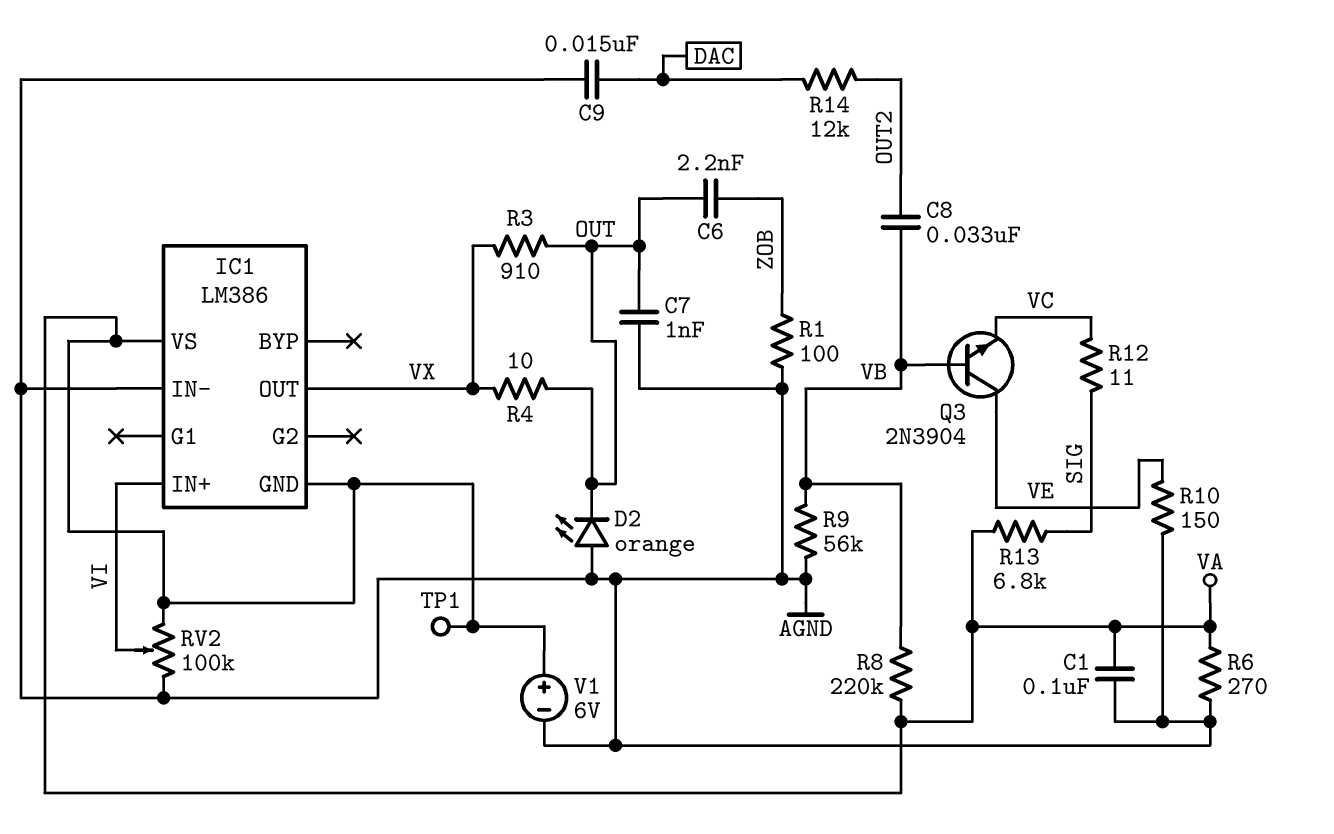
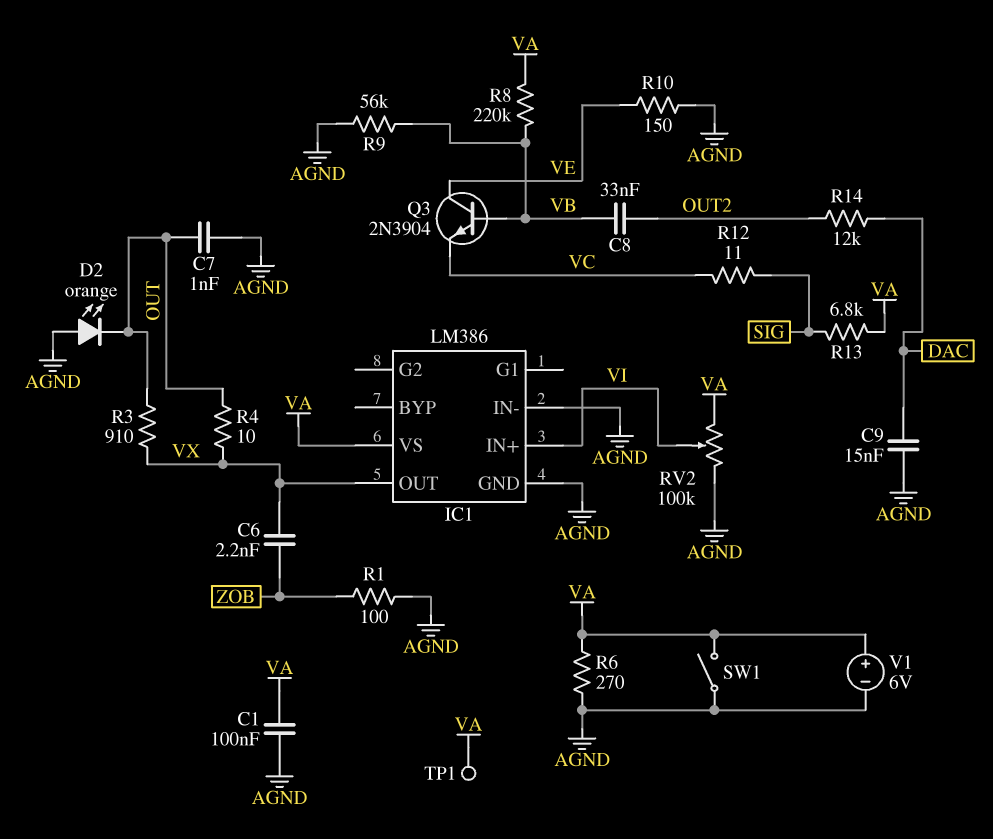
C6: 2.2nF (OUT, ZOB) -> 2.2nF (VX, ZOB)
IC1 pin GND: VA -> AGND
SW1: none -> switch (AGND, VA)

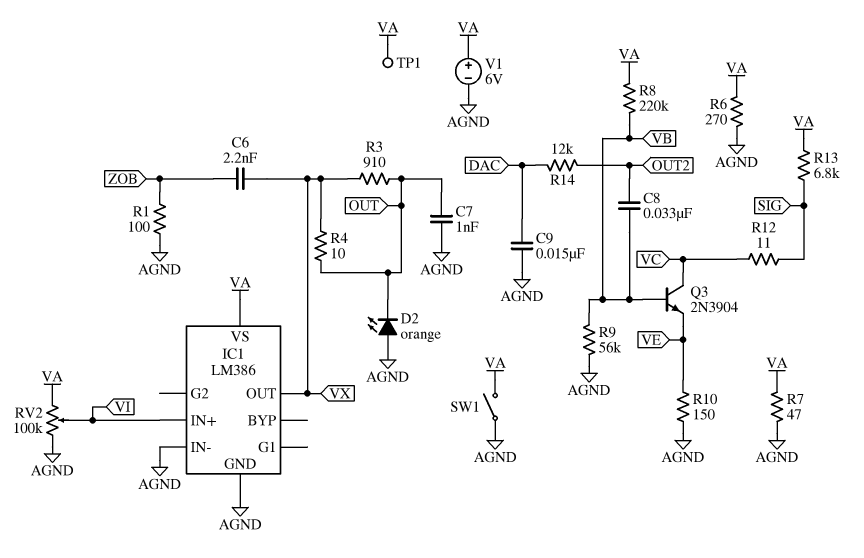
C1: 100nF (AGND, VA) -> none
Q3: NPN 2N3904 (B VB, C VE, E VC) -> NPN 2N3904 (B VB, C VC, E VE)
R7: none -> 47 (AGND, VA)

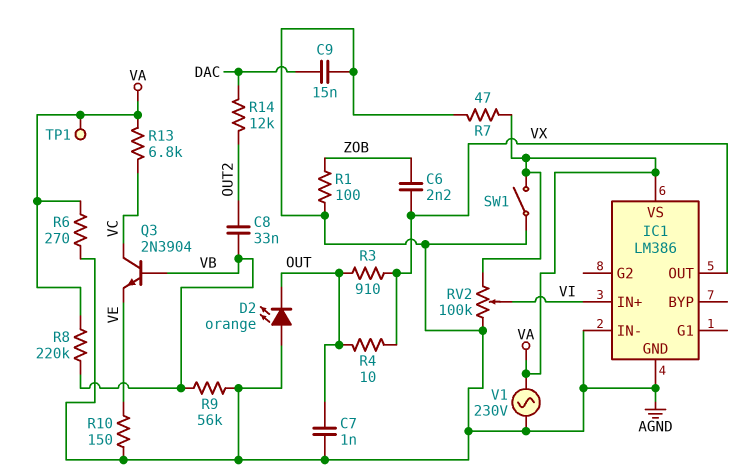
R12: 11 (SIG, VC) -> none
R13: 6.8k (SIG, VA) -> 6.8k (VA, VC)
V1: 6V (plus VA, minus AGND) -> AC 230V (AGND, VA)

